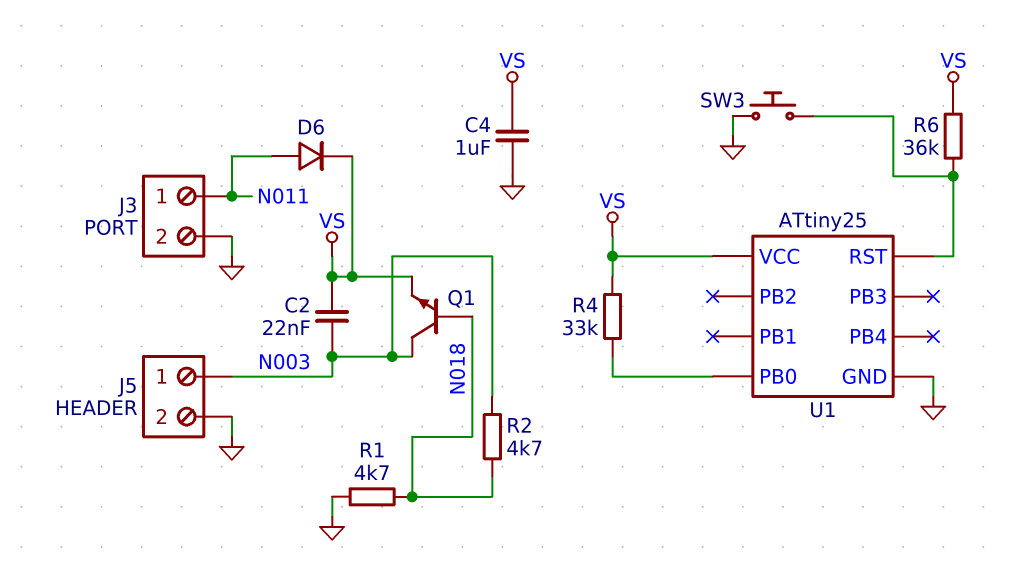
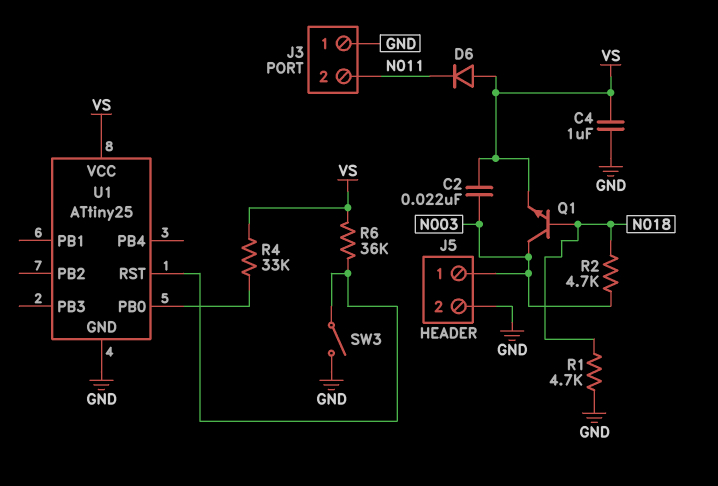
D6: diode (A N011, K VS) -> diode (A VS, K N011)
J3 pin 1: N011 -> GND
J3 pin 2: GND -> N011
SW3: button (GND, U1/RST) -> switch (GND, U1/RST)

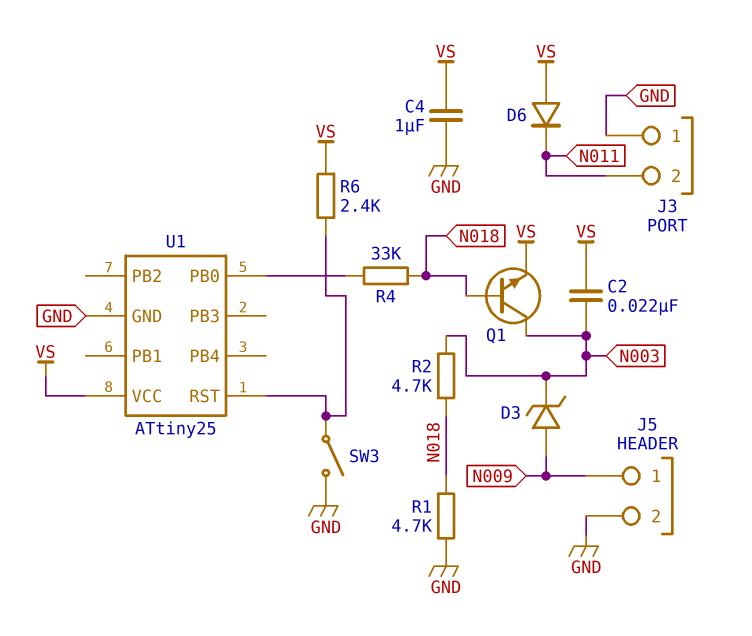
D3: none -> zener (A N009, K N003)
J5 pin 1: N003 -> N009
R4: 33k (U1/PB0, VS) -> 33k (N018, U1/PB0)
R6: 36k (U1/RST, VS) -> 2.4k (U1/RST, VS)

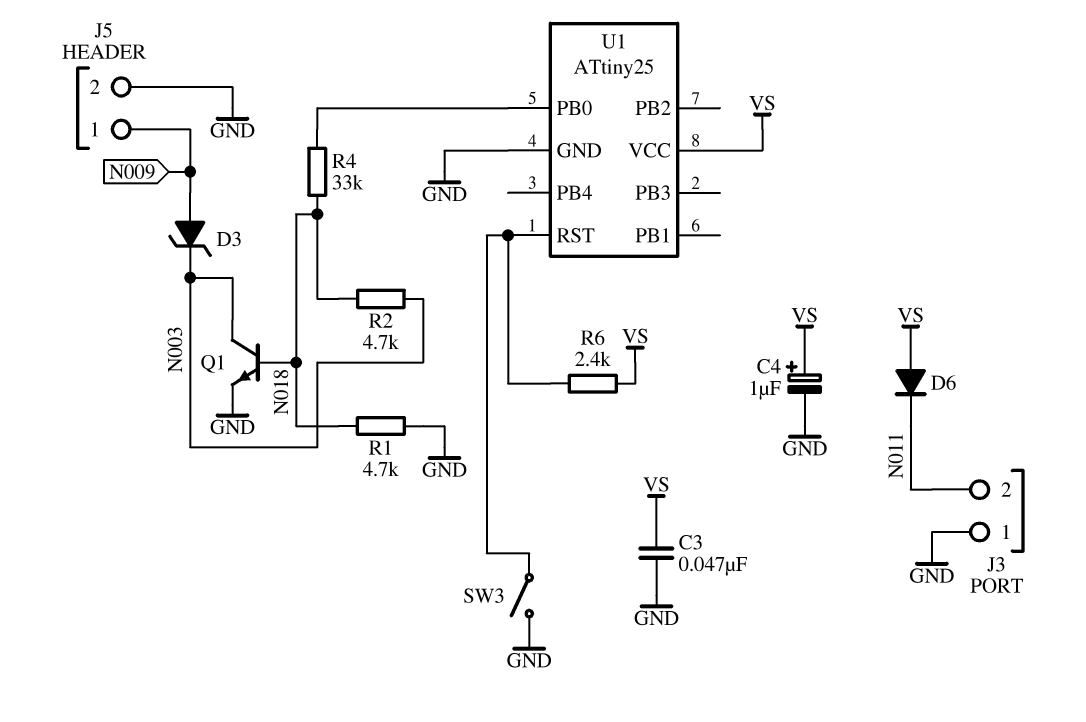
C2: 22nF (N003, VS) -> none
C3: none -> 47nF (GND, VS)
C4: 1uF (GND, VS) -> 1uF (plus VS, minus GND)
Q1: NPN (B N018, C N003, E VS) -> NPN (B N018, C N003, E GND)

